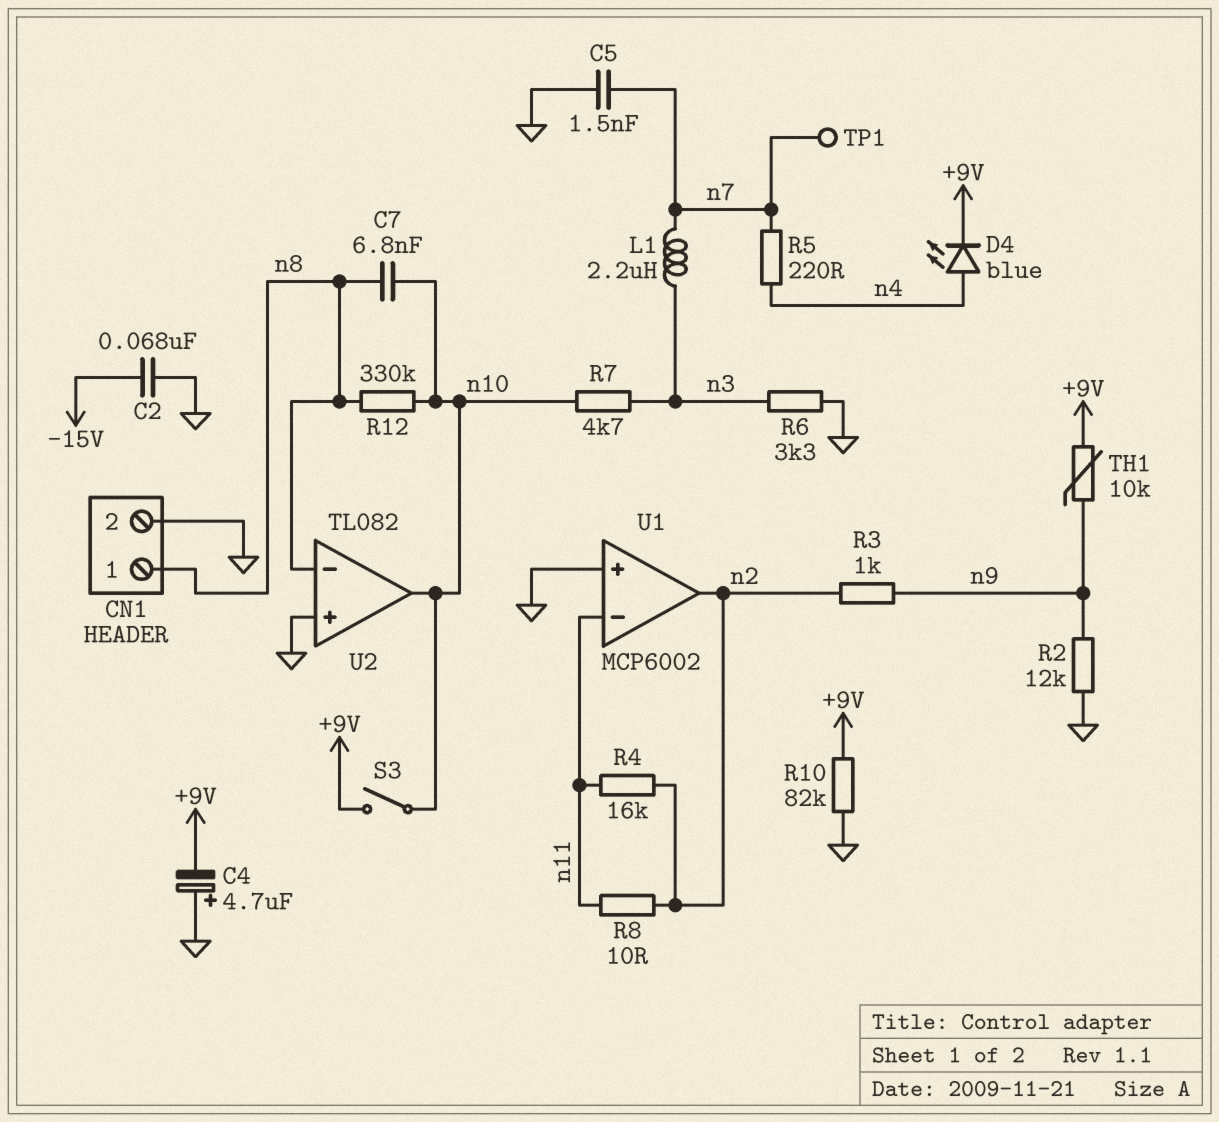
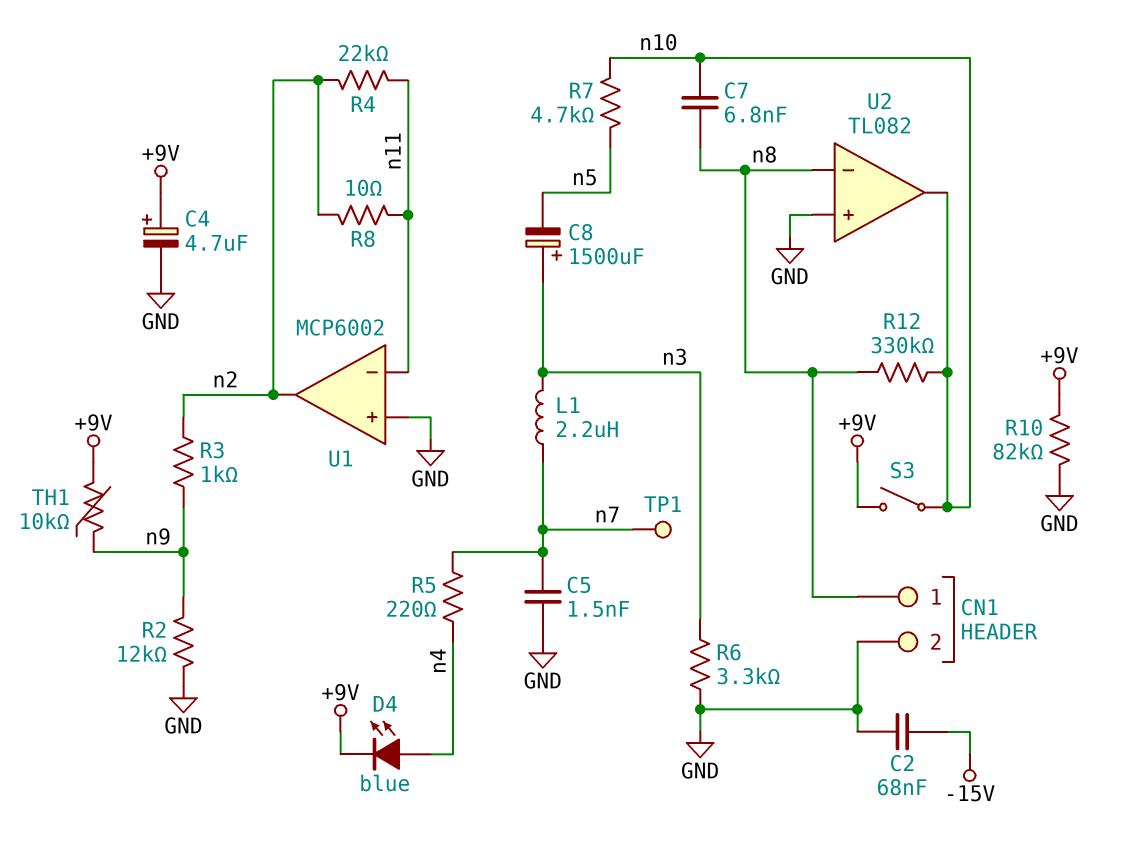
C4: 4.7uF (plus GND, minus +9V) -> 4.7uF (plus +9V, minus GND)
C8: none -> 1500uF (plus n3, minus n5)
R4: 16k (n2, n11) -> 22k (n2, n11)
R7: 4.7k (n3, n10) -> 4.7k (n5, n10)

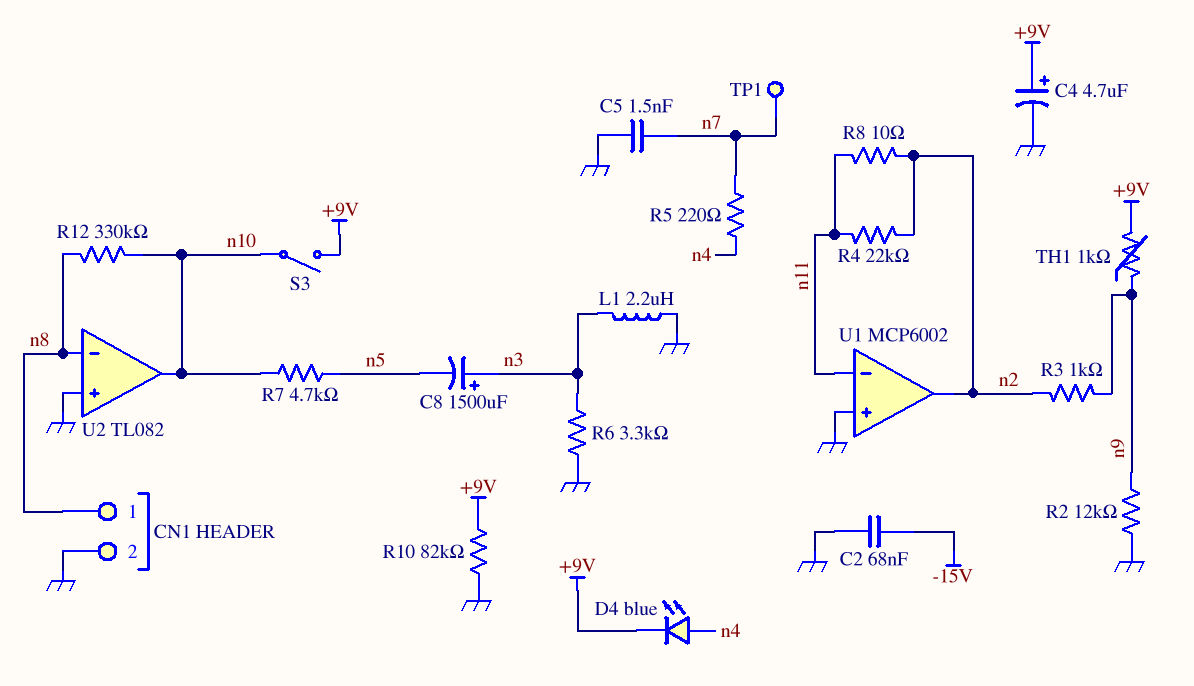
C7: 6.8nF (n8, n10) -> none
L1: 2.2uH (n3, n7) -> 2.2uH (GND, n3)
TH1: 10k (+9V, n9) -> 1k (+9V, n9)

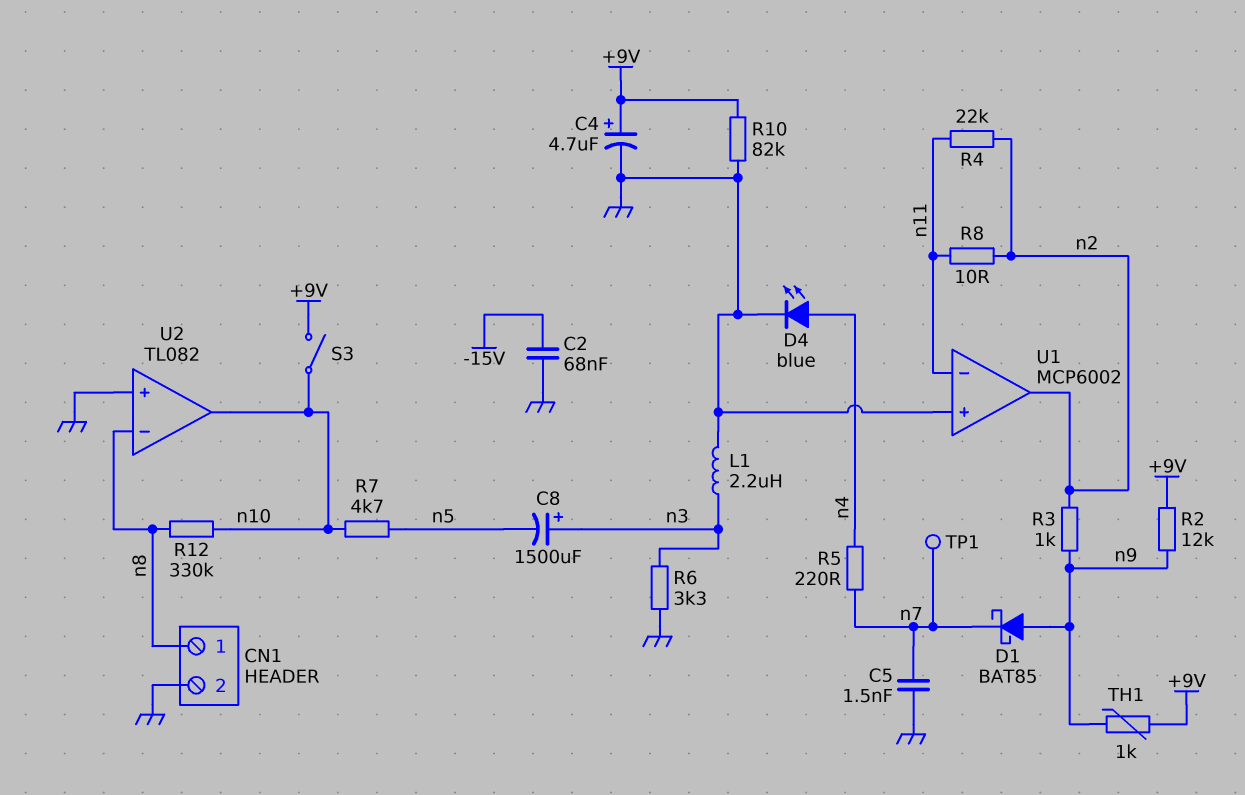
D1: none -> schottky BAT85 (A n9, K n7)
D4: LED blue (A n4, K +9V) -> LED blue (A n4, K GND)
R2: 12k (GND, n9) -> 12k (+9V, n9)

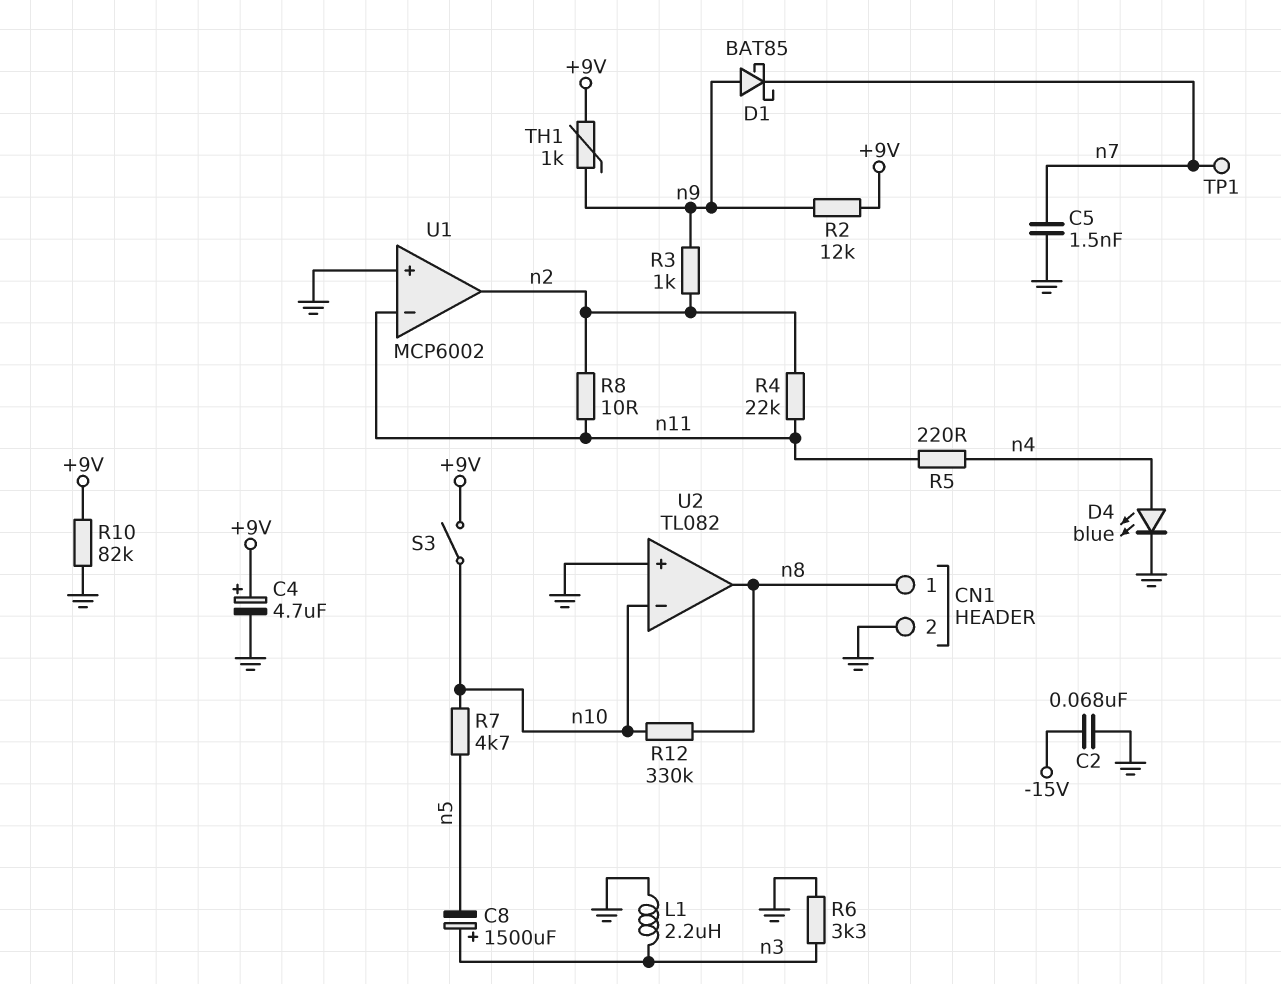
R5: 220 (n4, n7) -> 220 (n4, n11)
U2 pin in-: n8 -> n10
U2 pin out: n10 -> n8

